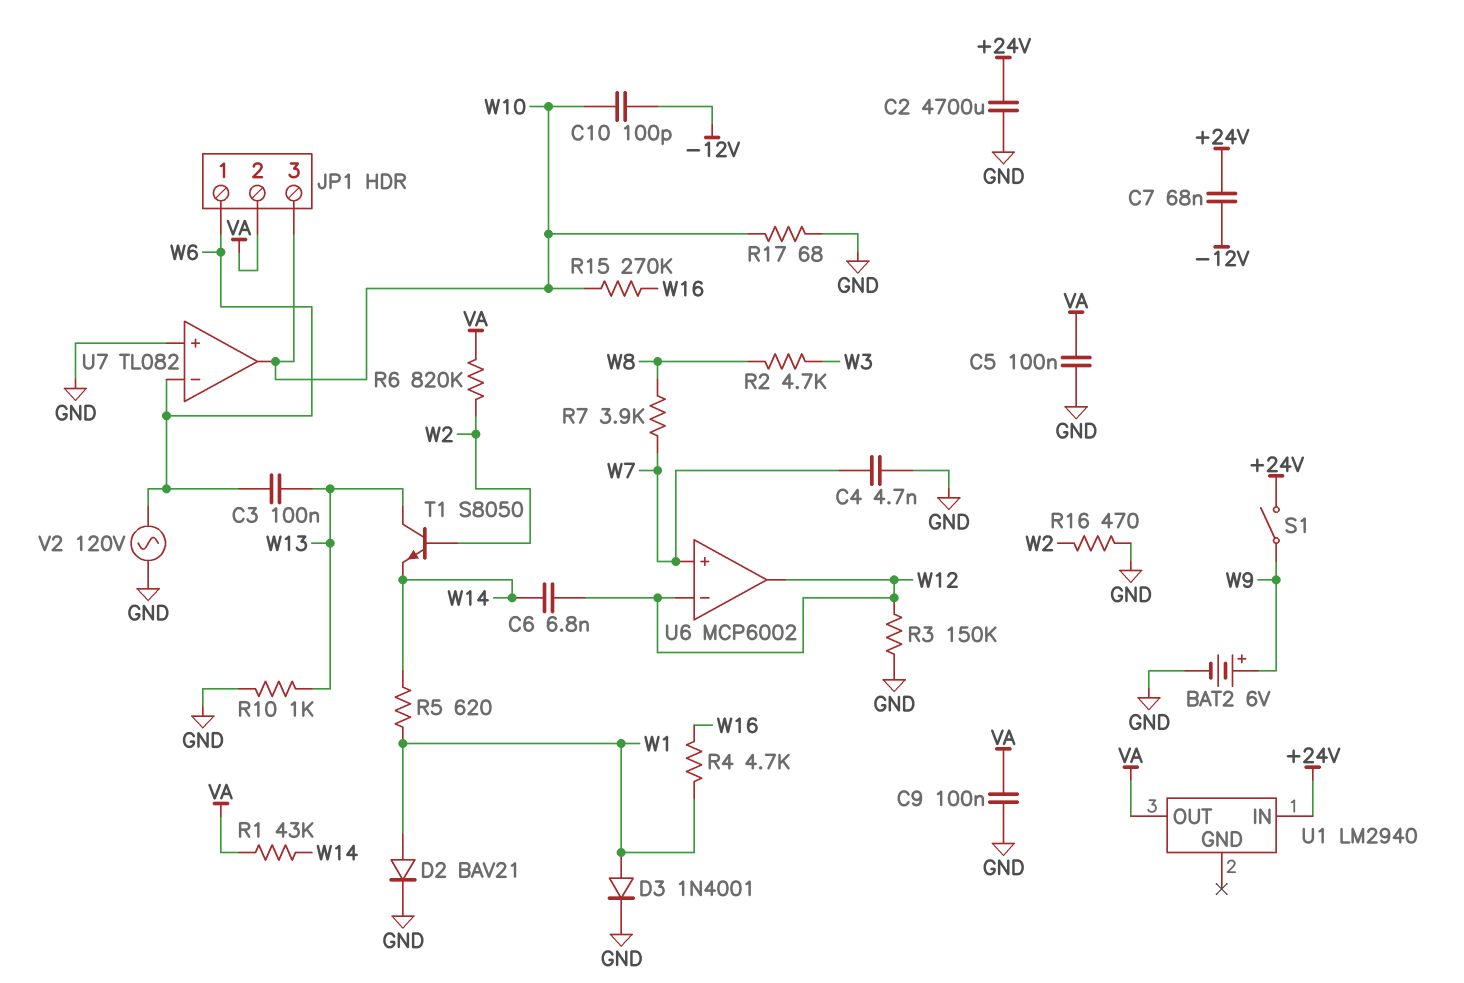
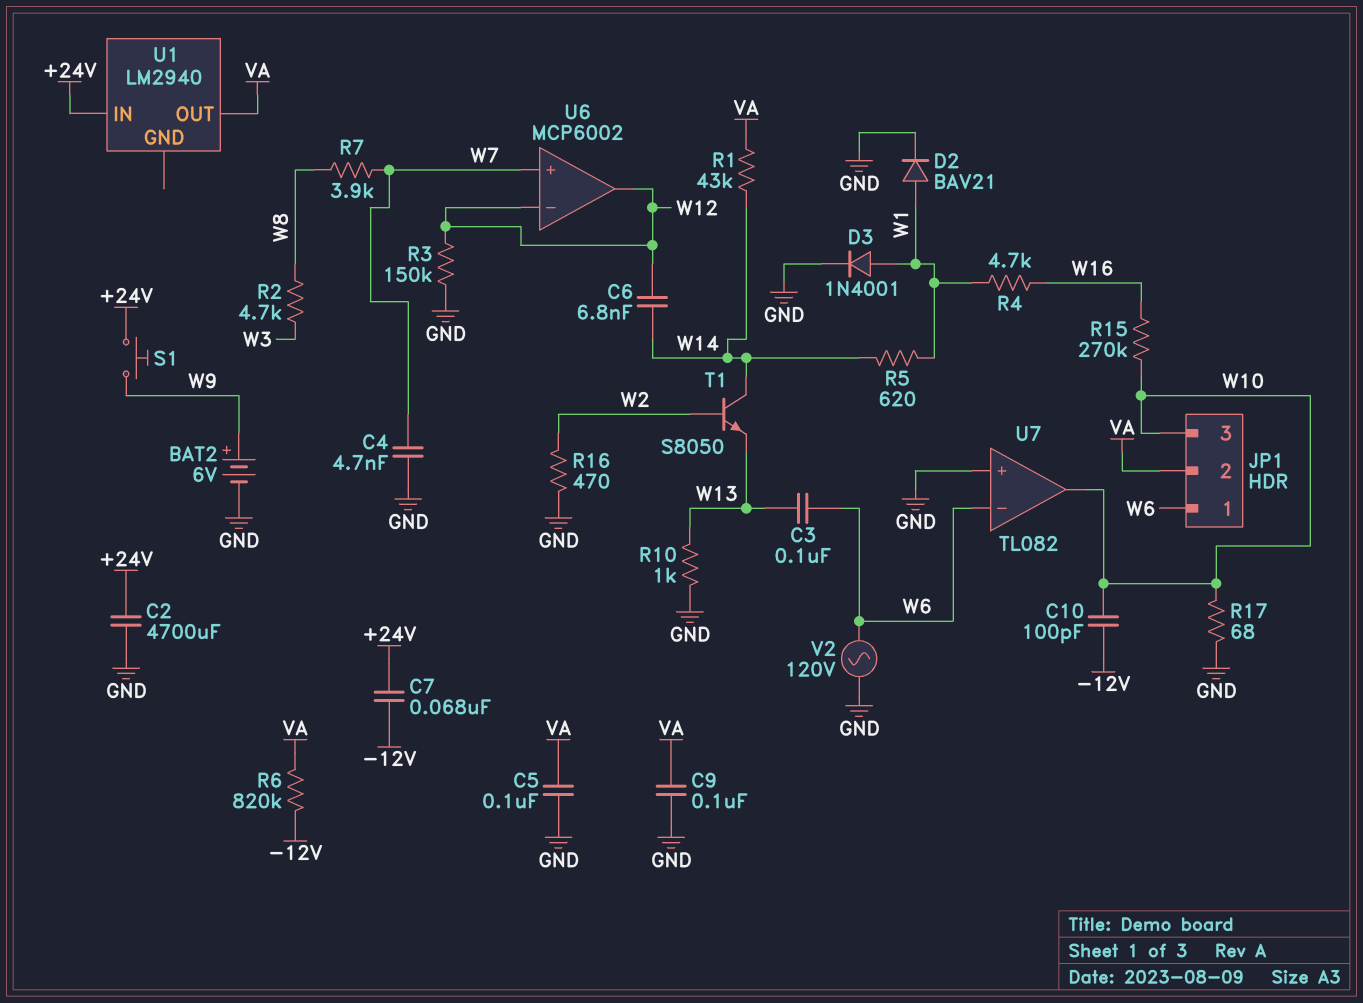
R6: 820k (VA, W2) -> 820k (-12V, VA)
S1: switch (+24V, W9) -> button (+24V, W9)
T1: NPN S8050 (B W2, C W13, E W14) -> NPN S8050 (B W2, C W14, E W13)

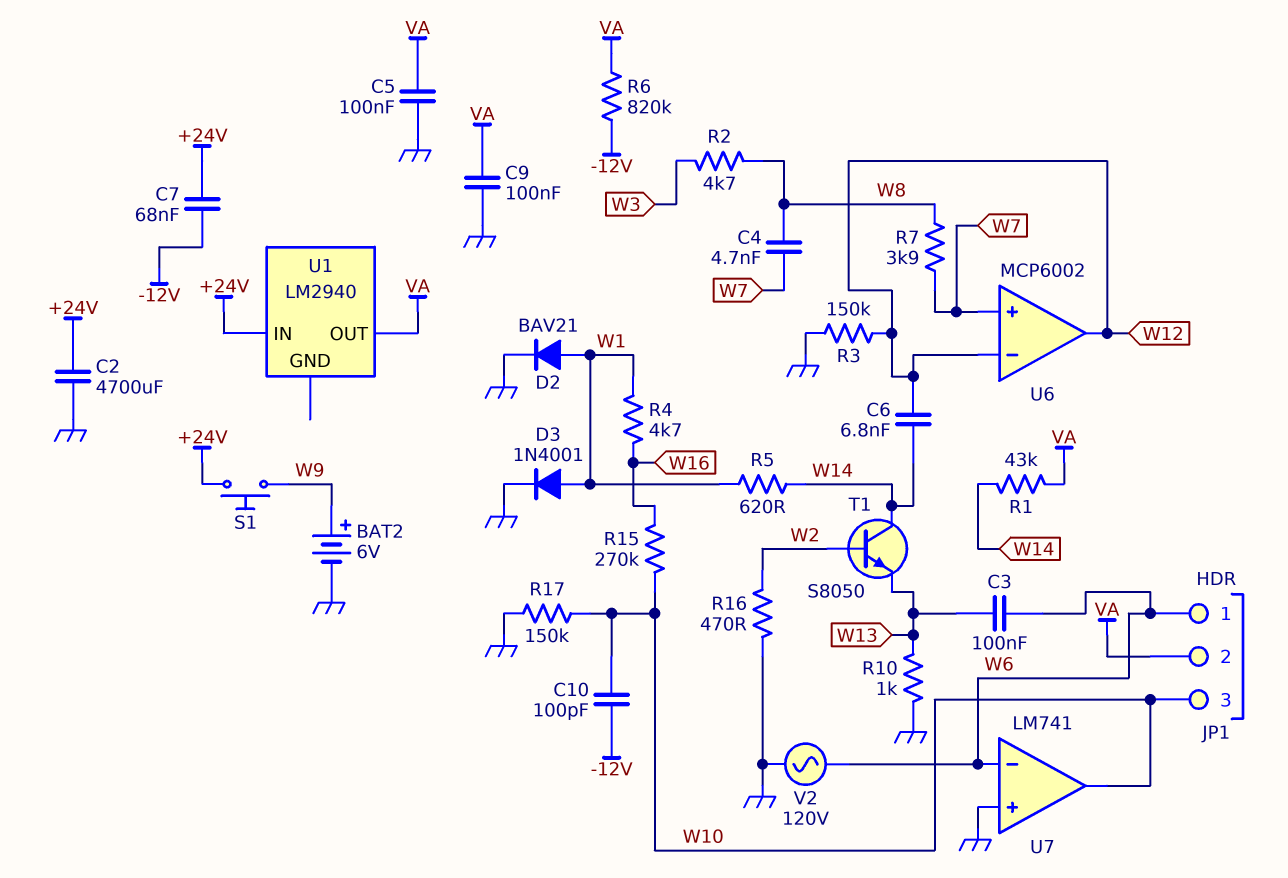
C4: 4.7nF (GND, W7) -> 4.7nF (W7, W8)
R17: 68 (GND, W10) -> 150k (GND, W10)
U7: TL082 -> LM741

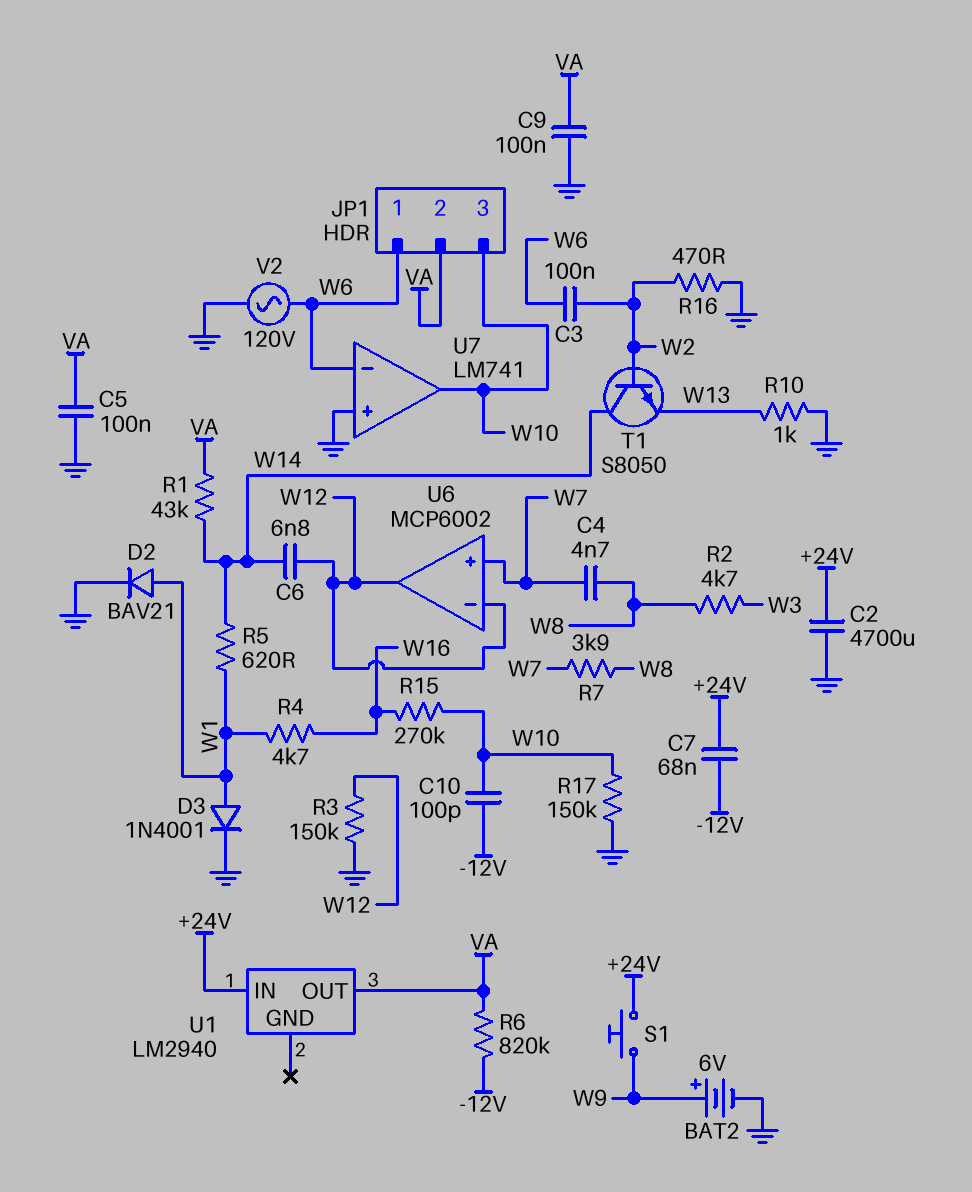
C3: 100nF (W6, W13) -> 100nF (W2, W6)

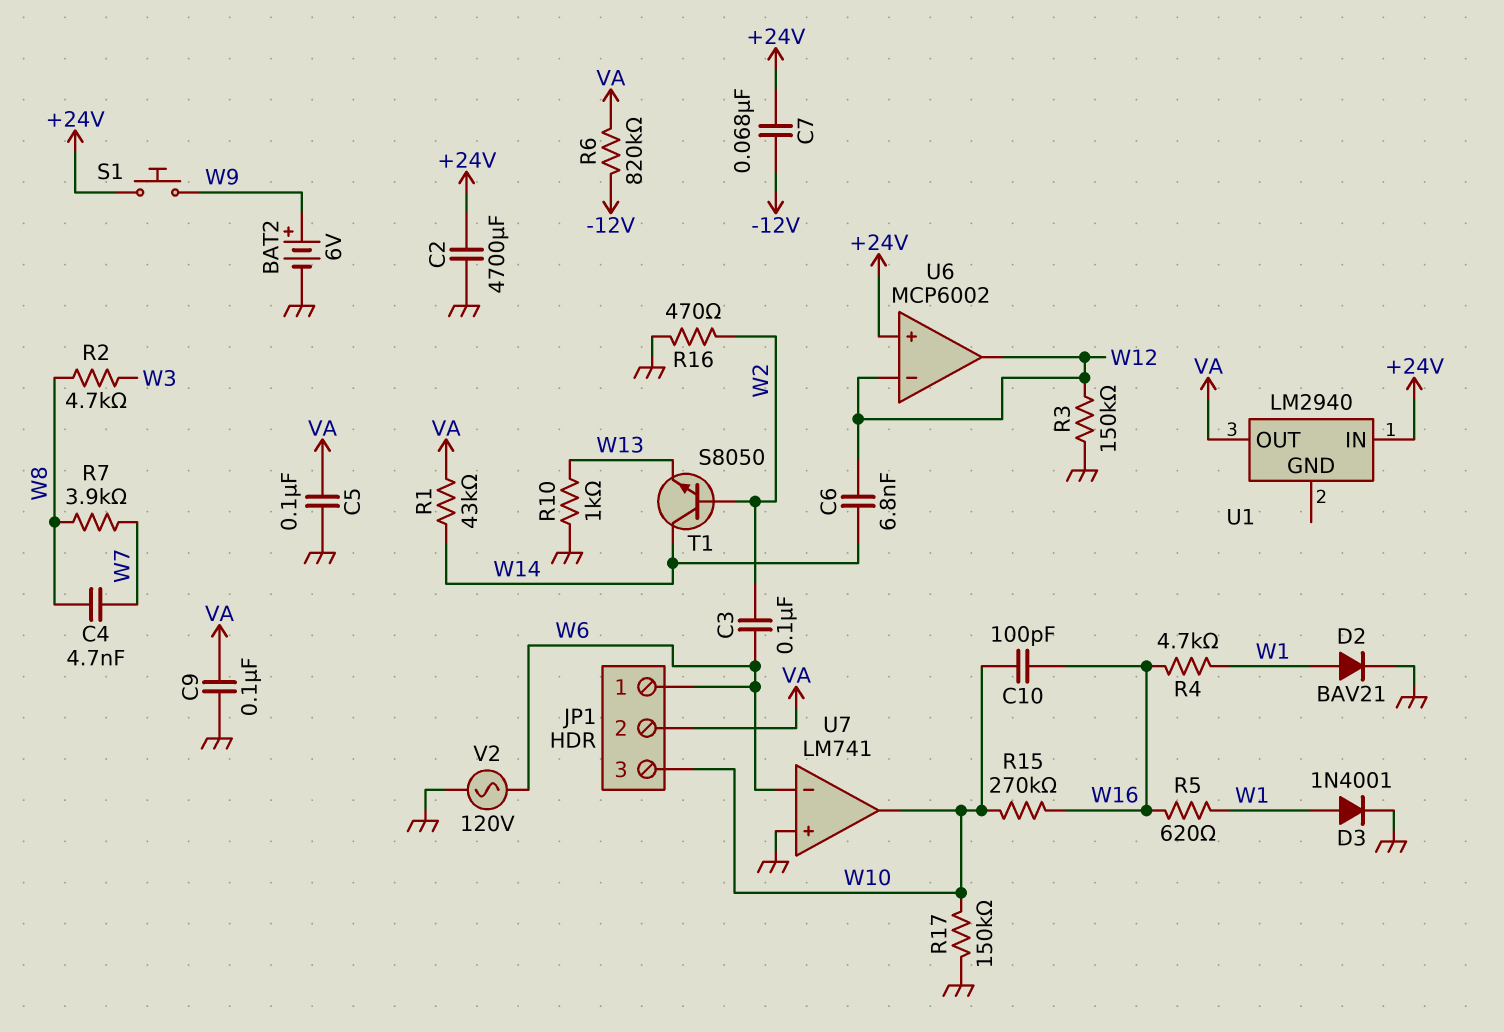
C10: 100pF (-12V, W10) -> 100pF (W10, W16)
R5: 620 (W1, W14) -> 620 (W1, W16)
U6 pin in+: W7 -> +24V

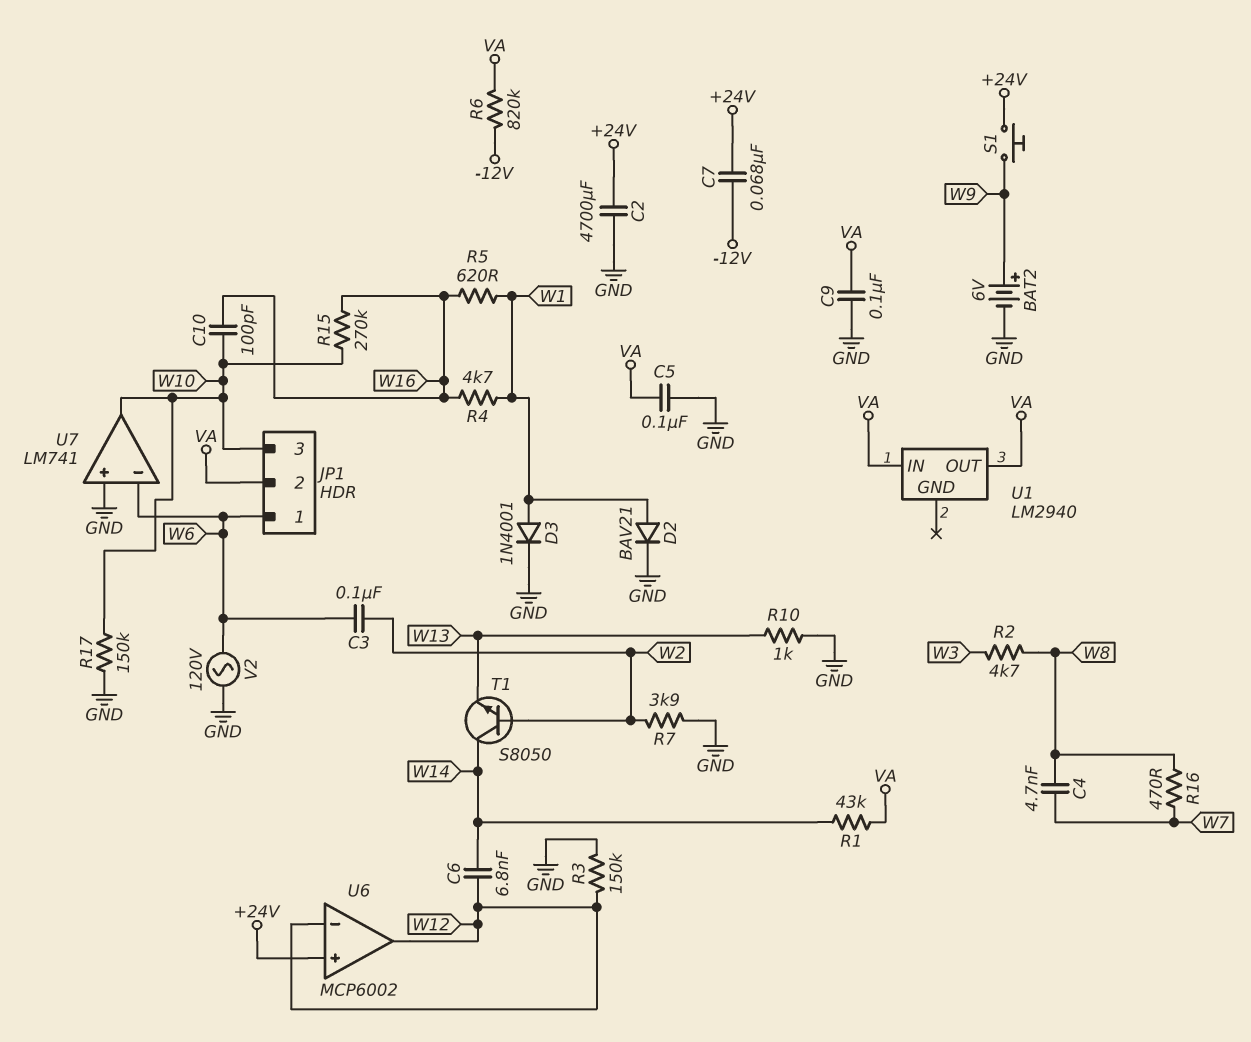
R7: 3.9k (W7, W8) -> 3.9k (GND, W2)
R16: 470 (GND, W2) -> 470 (W7, W8)
U1 pin IN: +24V -> VA

